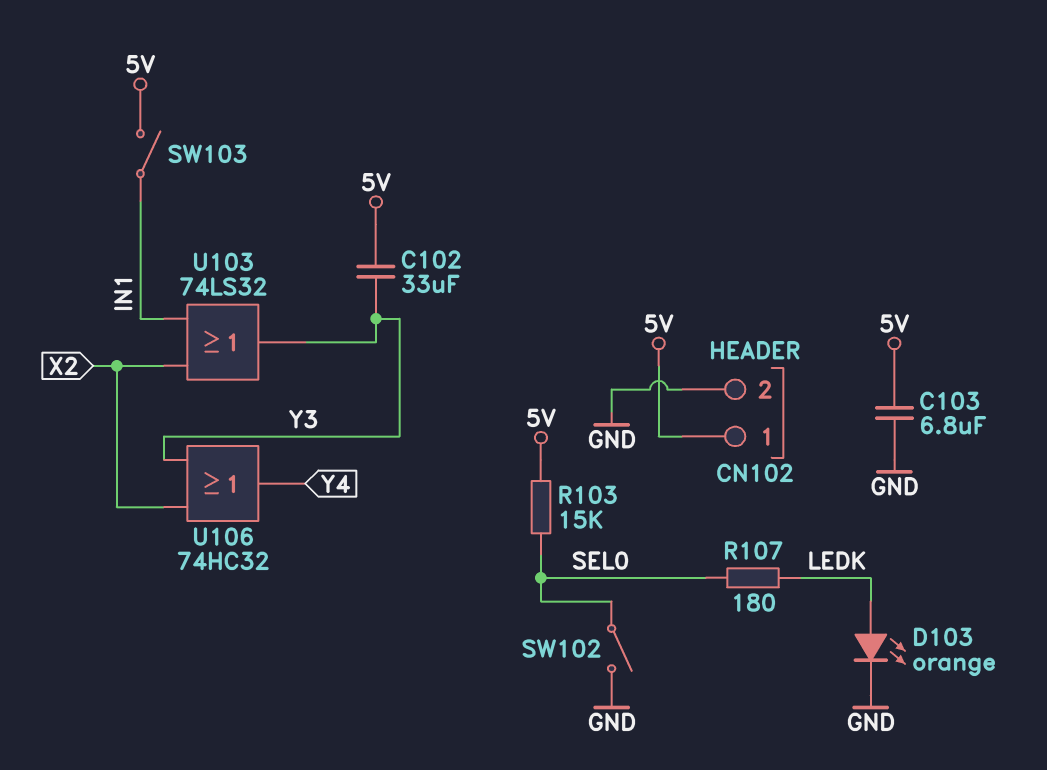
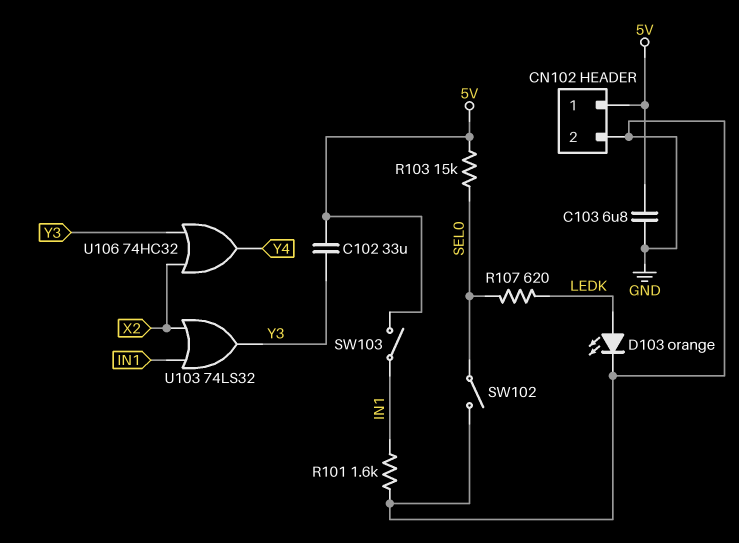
R101: none -> 1.6k (GND, IN1)
R107: 180 (LEDK, SEL0) -> 620 (LEDK, SEL0)

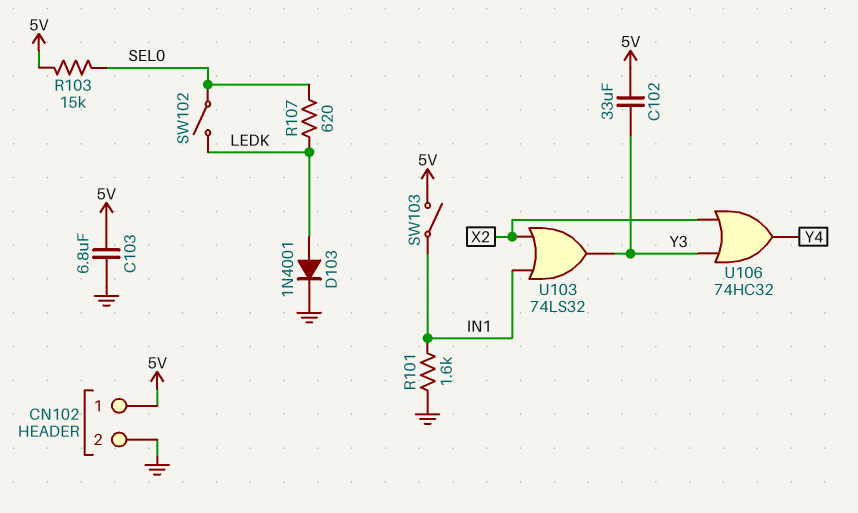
D103: LED orange (A LEDK, K GND) -> diode 1N4001 (A LEDK, K GND)
SW102: switch (GND, SEL0) -> switch (LEDK, SEL0)

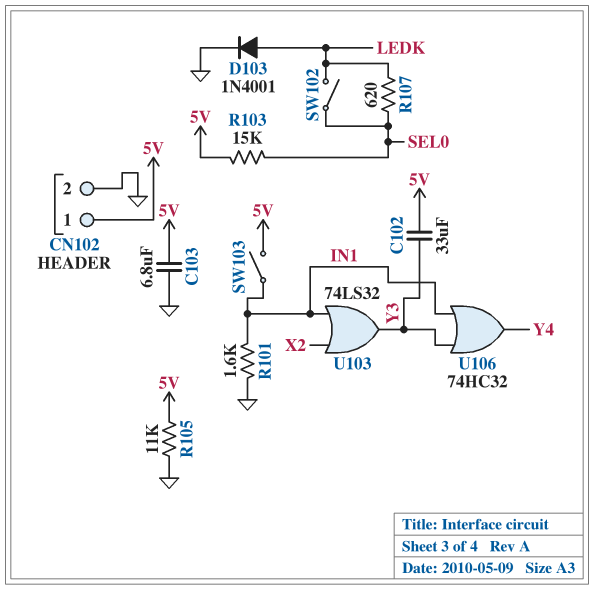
R105: none -> 11k (5V, GND)
U106: OR 74HC32 (in X2, in Y3, out Y4) -> OR 74HC32 (in IN1, in Y3, out Y4)

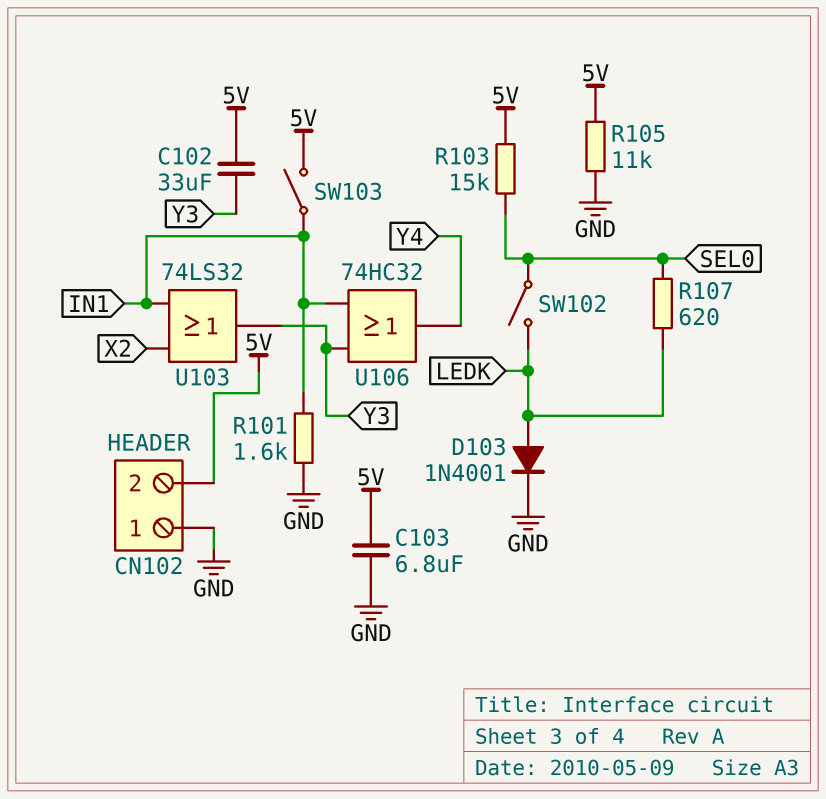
CN102 pin 1: 5V -> GND
CN102 pin 2: GND -> 5V

